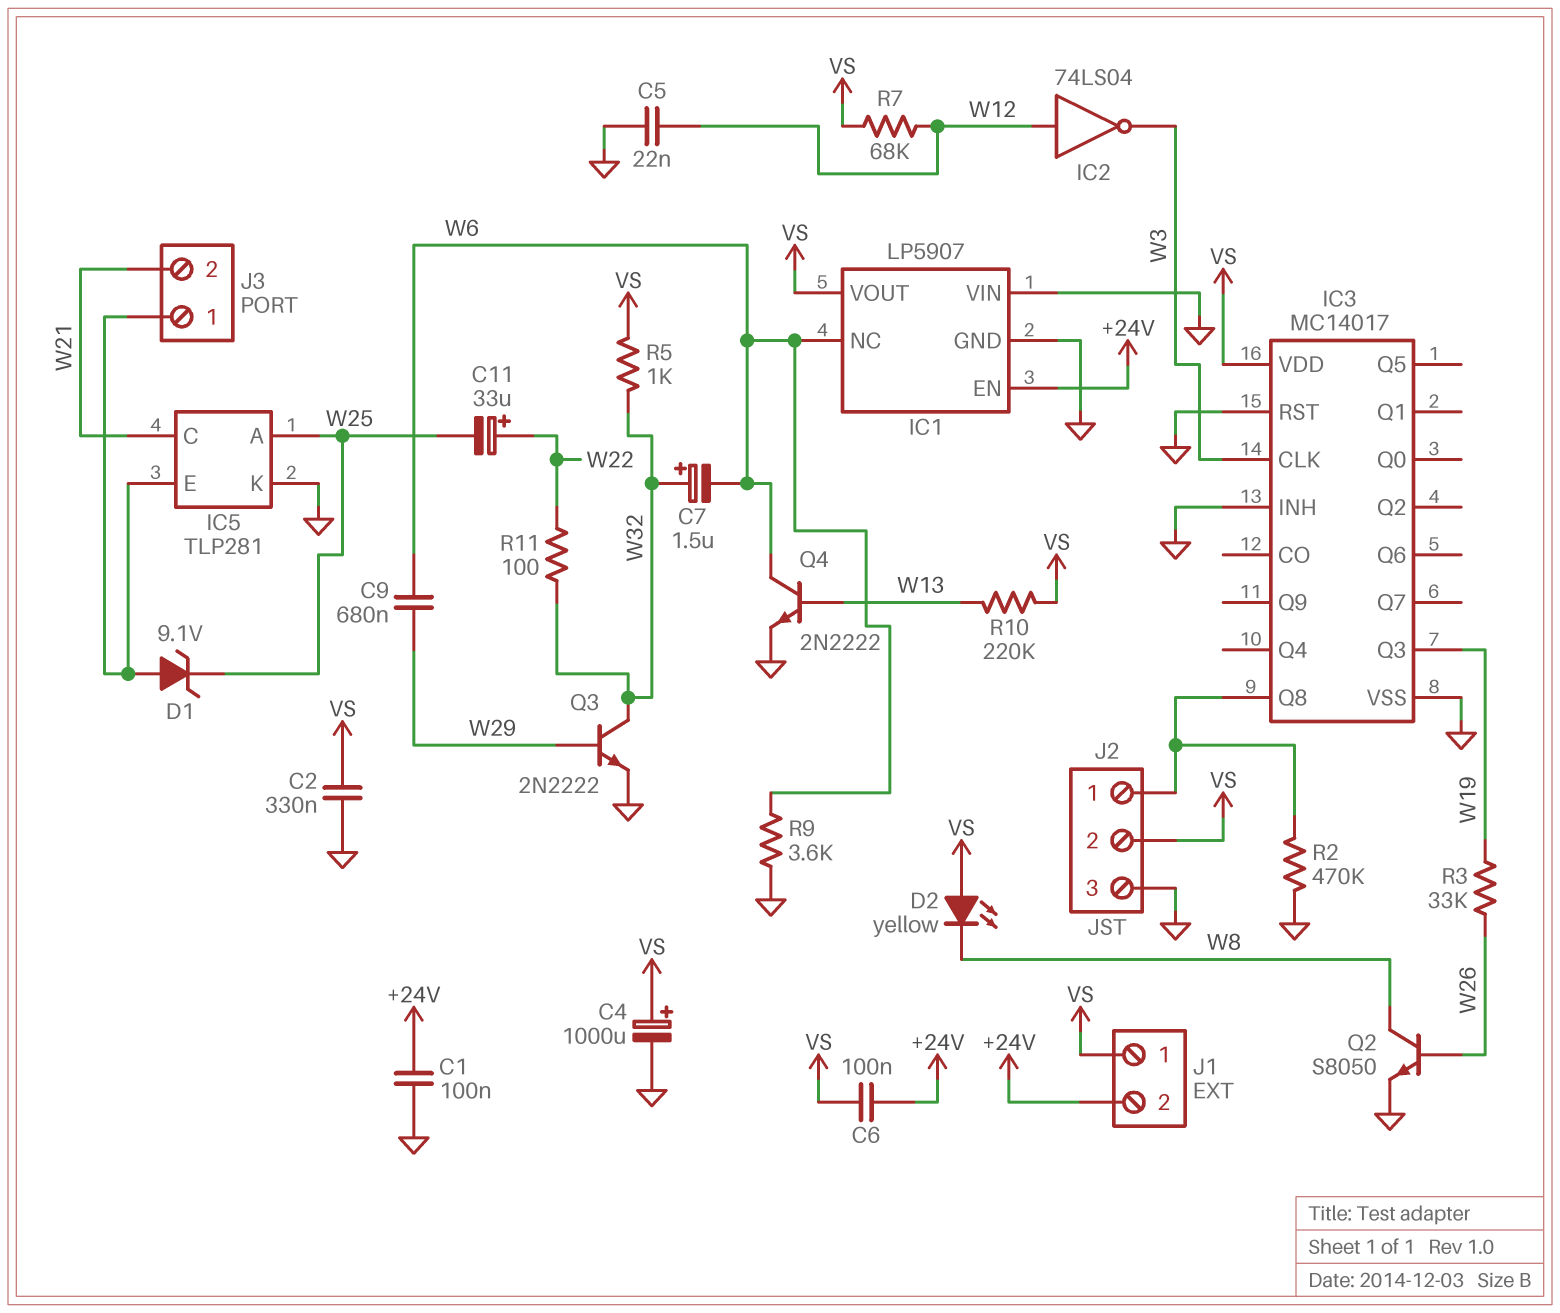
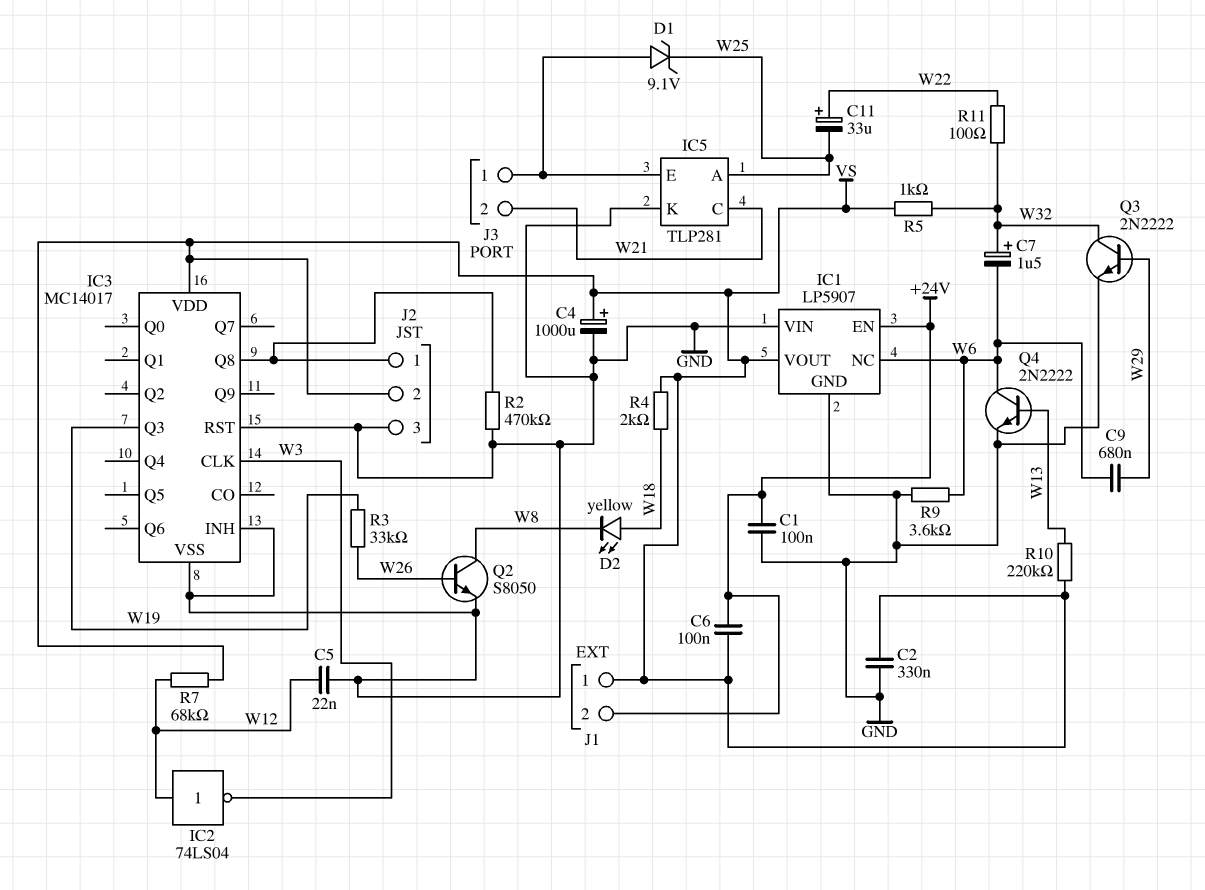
D2: LED yellow (A VS, K W8) -> LED yellow (A W18, K W8)
R4: none -> 2k (VS, W18)

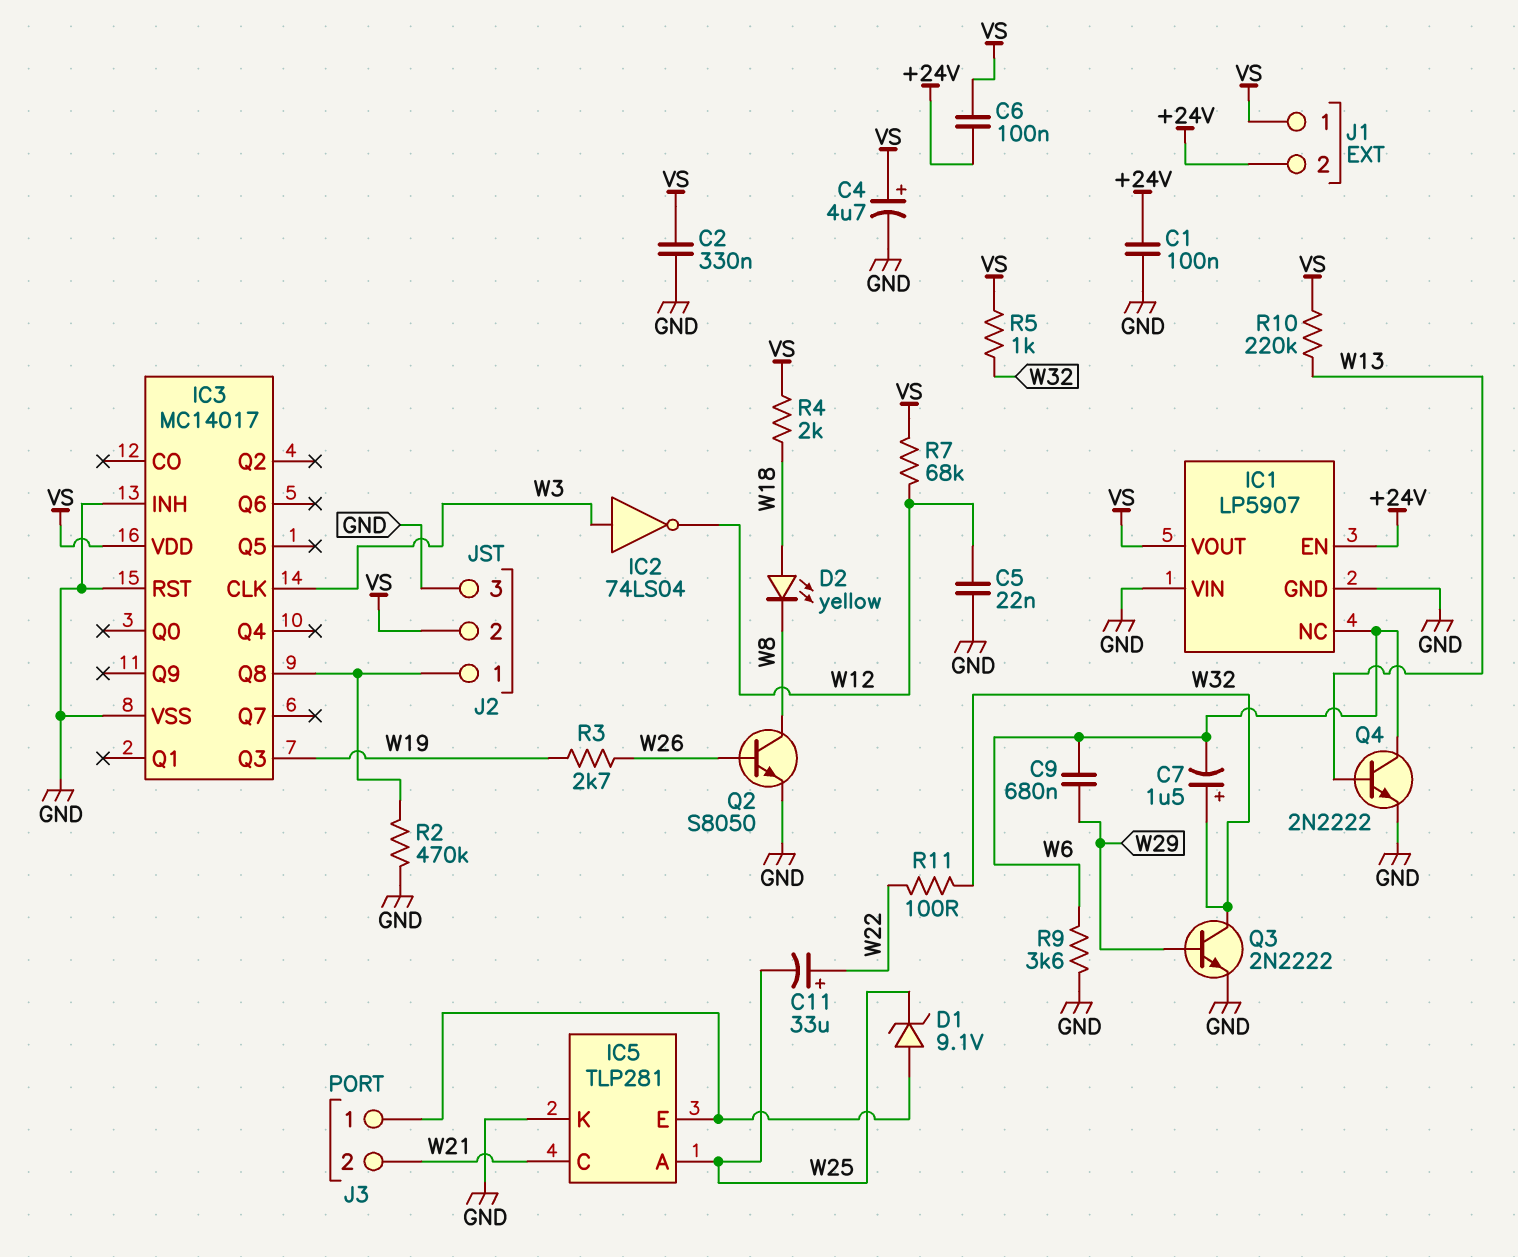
C4: 1000uF (plus VS, minus GND) -> 4.7uF (plus VS, minus GND)
IC2: NOT 74LS04 (in W12, out W3) -> NOT 74LS04 (in W3, out W12)
R3: 33k (W19, W26) -> 2.7k (W19, W26)

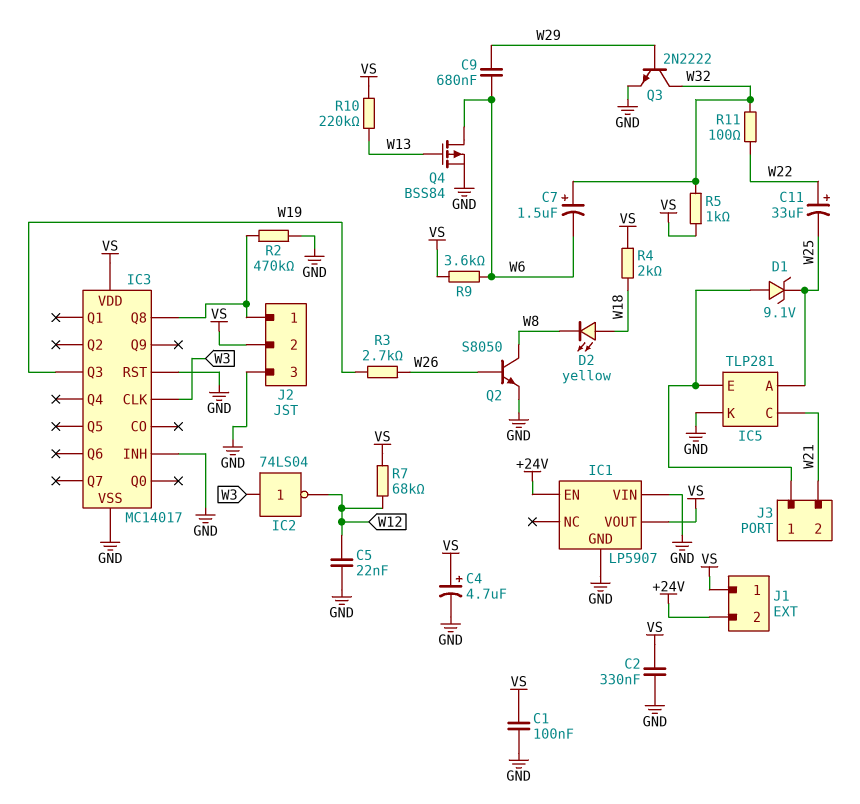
C1: 100nF (+24V, GND) -> 100nF (GND, VS)
C6: 100nF (+24V, VS) -> none
IC1 pin NC: W6 -> none
Q4: NPN 2N2222 (B W13, C W6, E GND) -> PMOS BSS84 (G W13, D W6, S GND)
R9: 3.6k (GND, W6) -> 3.6k (VS, W6)

